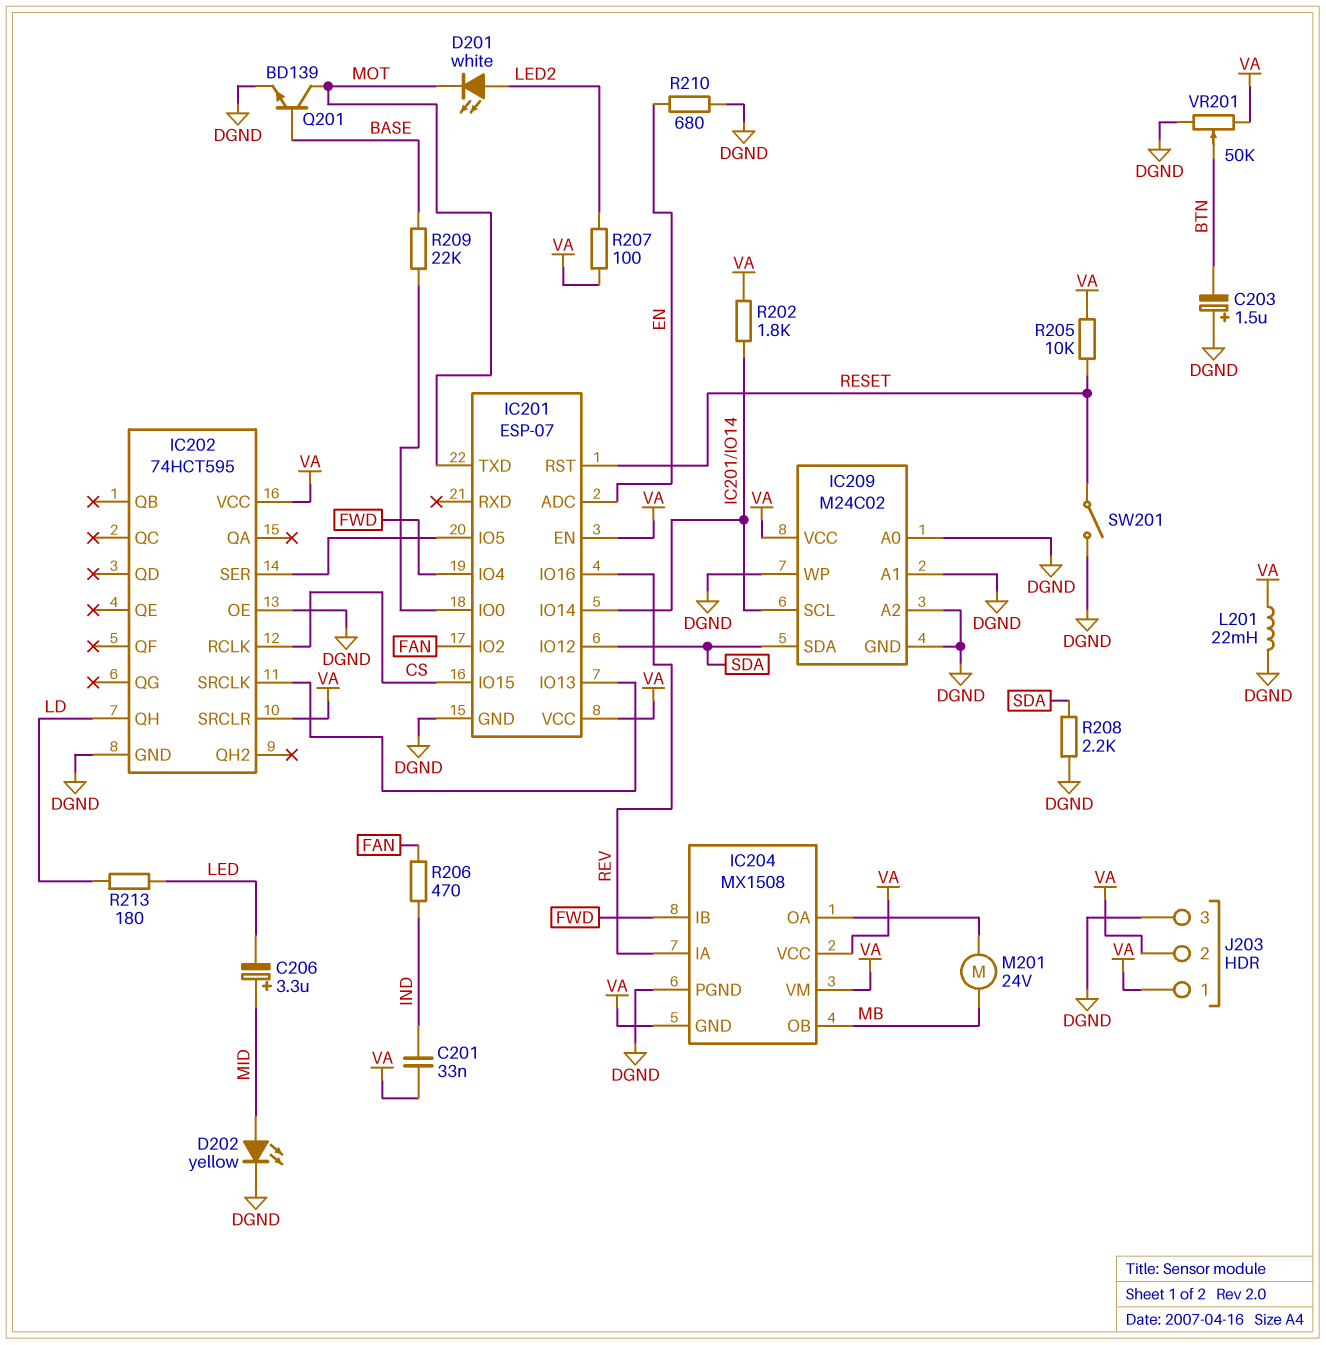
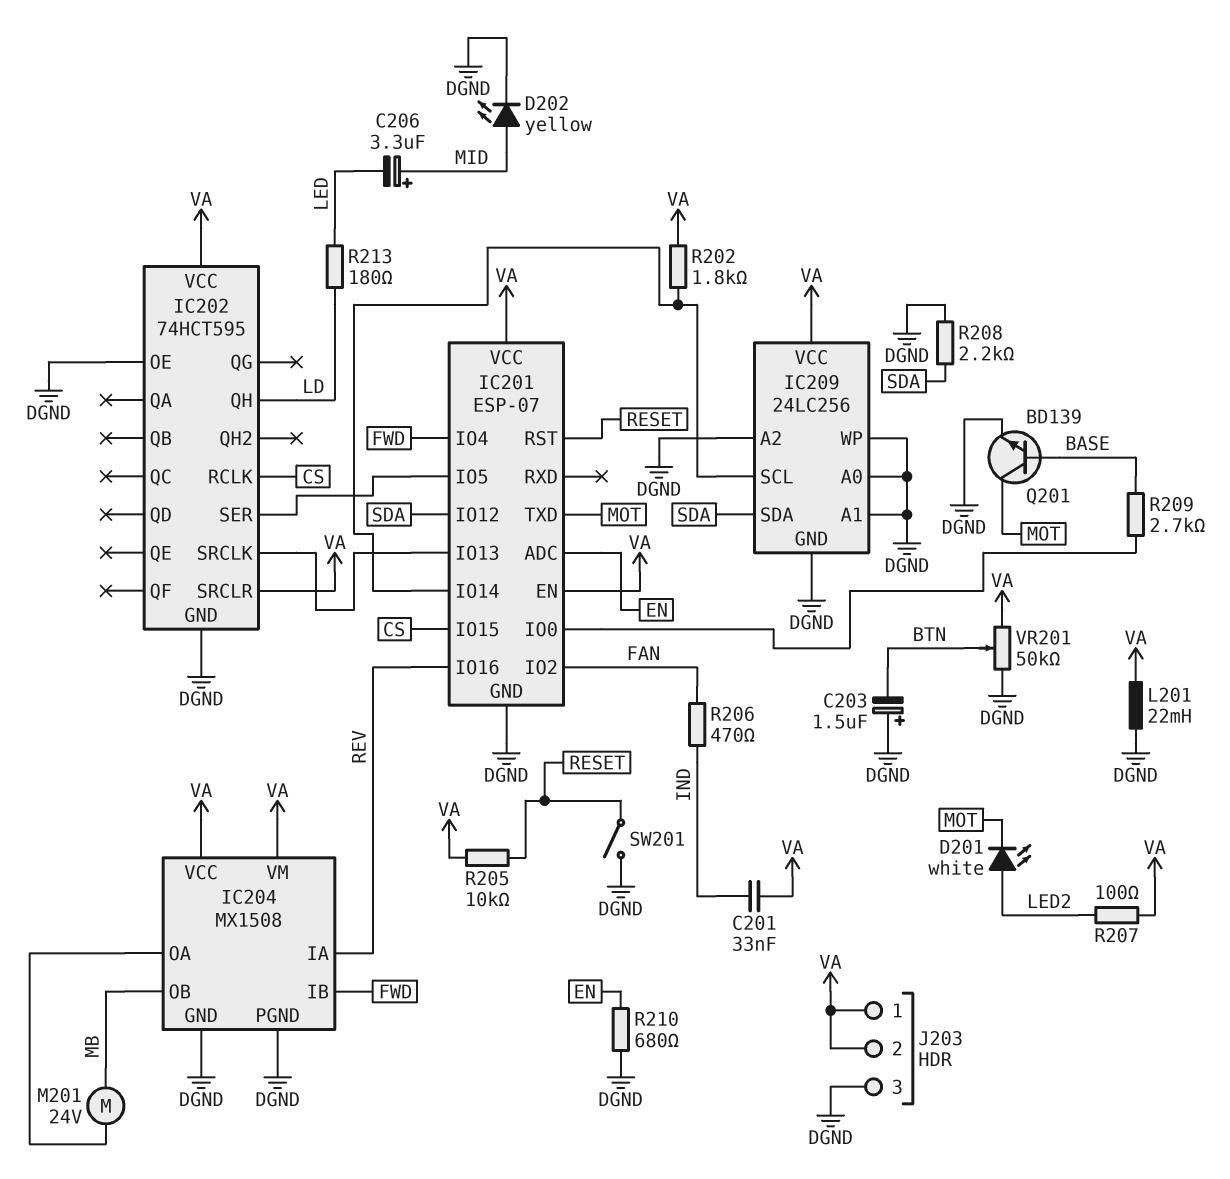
IC204 pin GND: VA -> DGND
IC209: M24C02 -> 24LC256
R209: 22k (BASE, IC201/IO0) -> 2.7k (BASE, IC201/IO0)

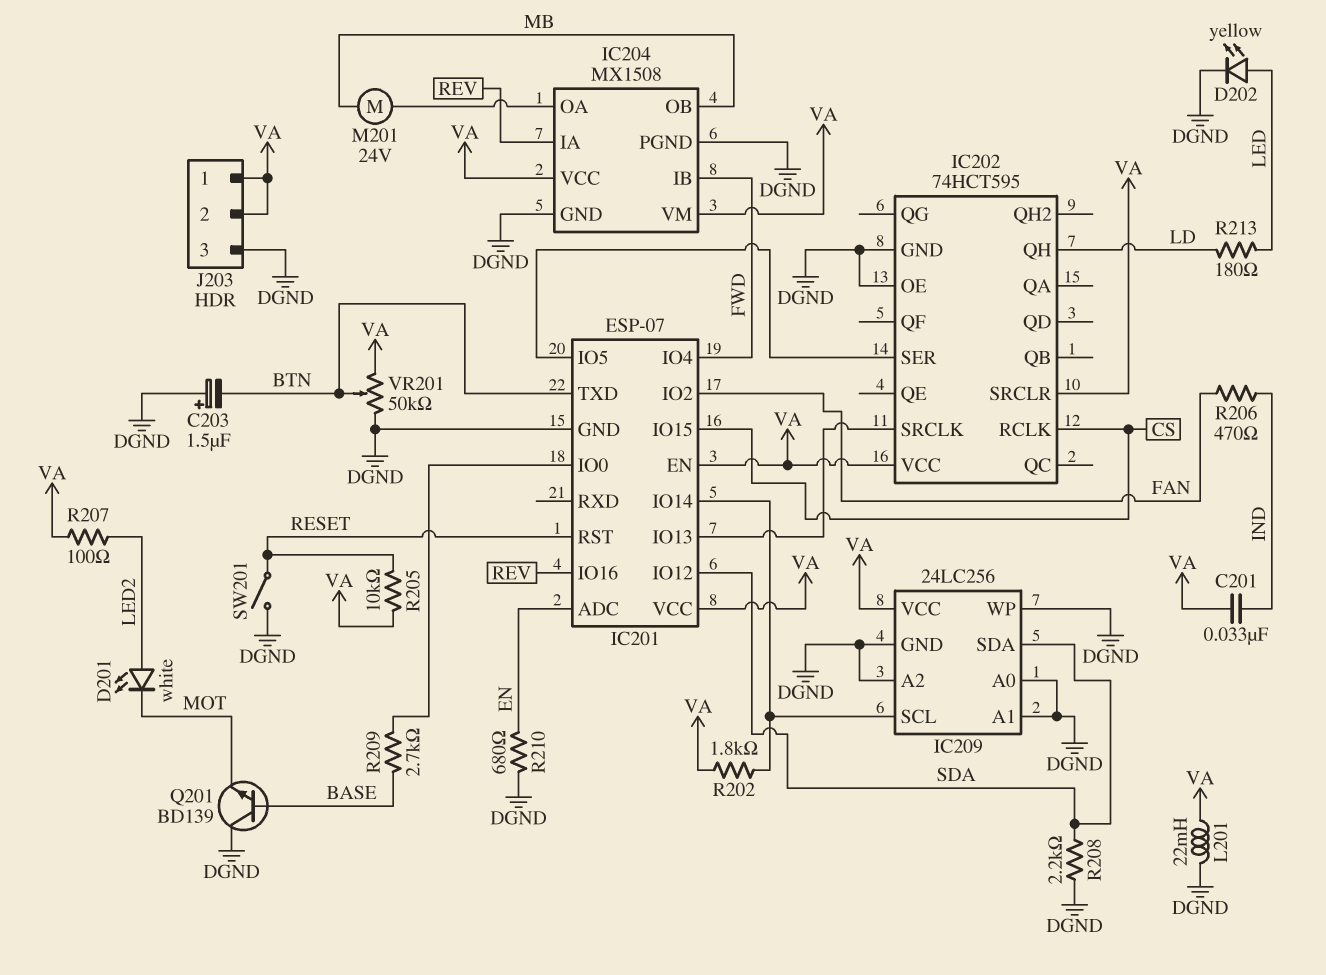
C206: 3.3uF (plus MID, minus LED) -> none
D202: LED yellow (A MID, K DGND) -> LED yellow (A LED, K DGND)
IC201 pin TXD: MOT -> BTN
Q201: NPN BD139 (B BASE, C MOT, E DGND) -> NPN BD139 (B BASE, C DGND, E MOT)

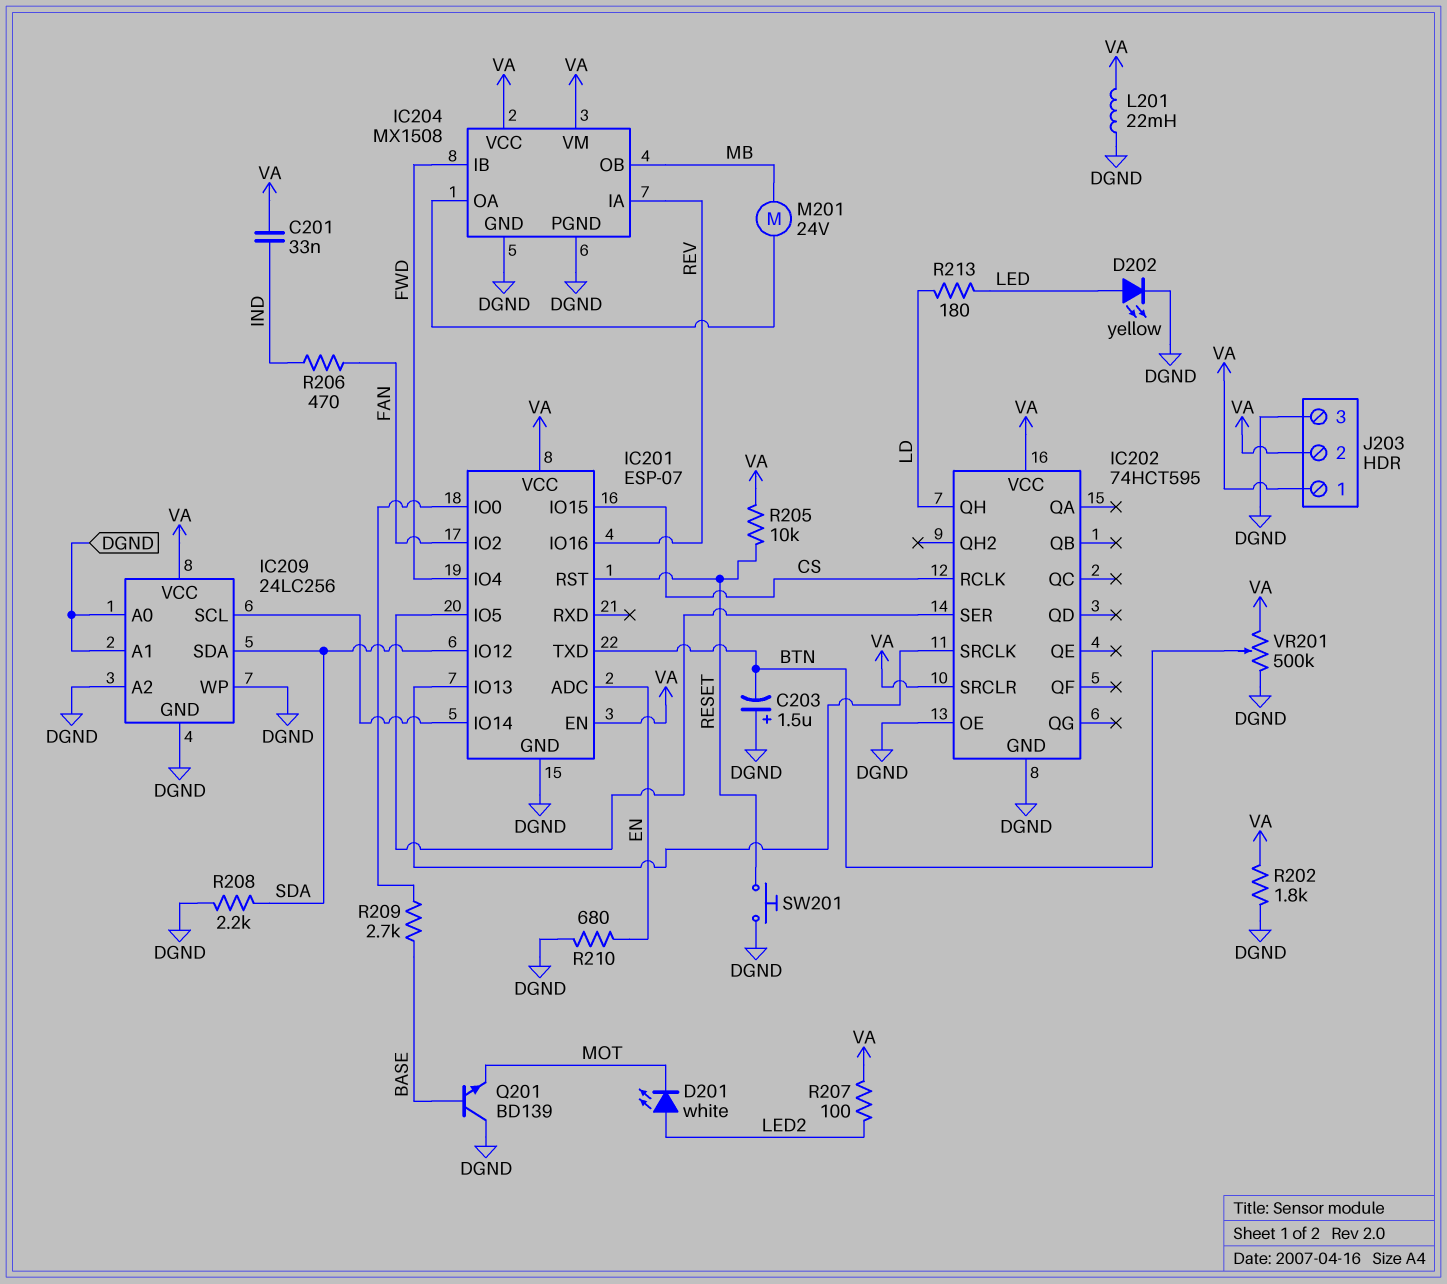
R202: 1.8k (IC201/IO14, VA) -> 1.8k (DGND, VA)
SW201: switch (DGND, RESET) -> button (DGND, RESET)
VR201: 50k (DGND, VA, wiper BTN) -> 500k (DGND, VA, wiper BTN)

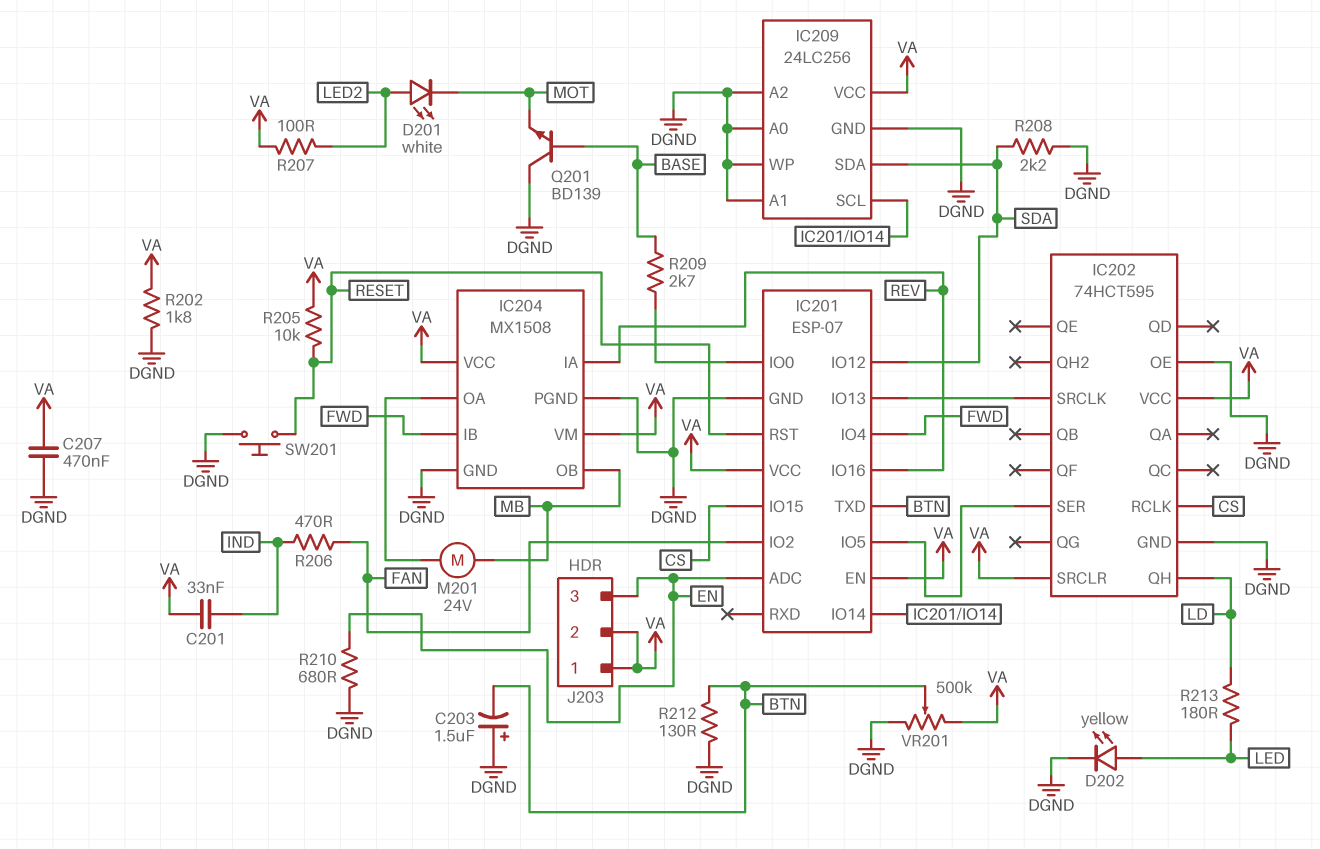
C207: none -> 470nF (DGND, VA)
J203 pin 3: DGND -> EN
L201: 22mH (DGND, VA) -> none
R212: none -> 130 (BTN, DGND)

